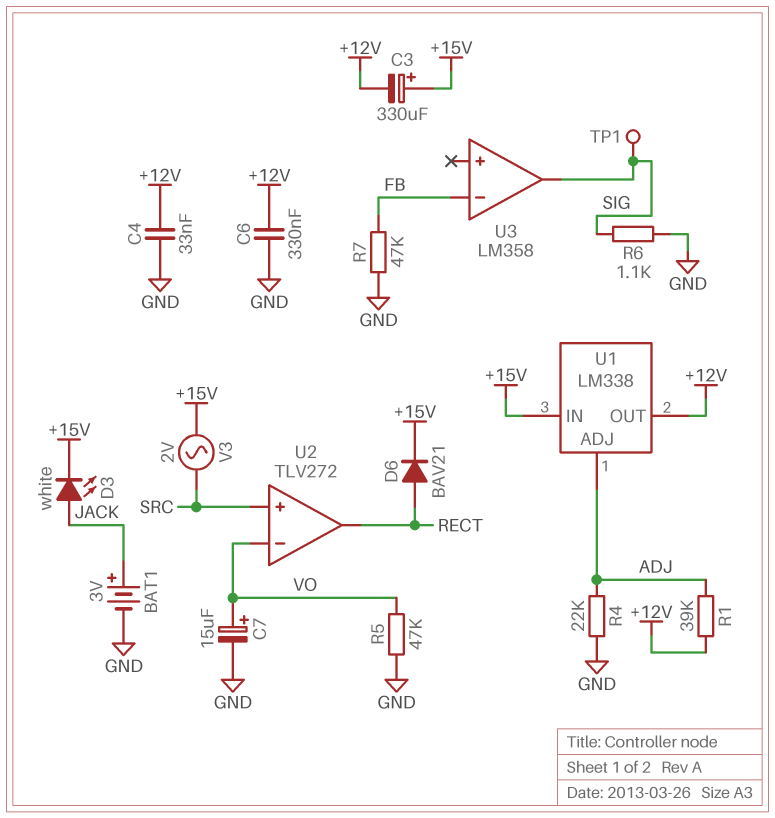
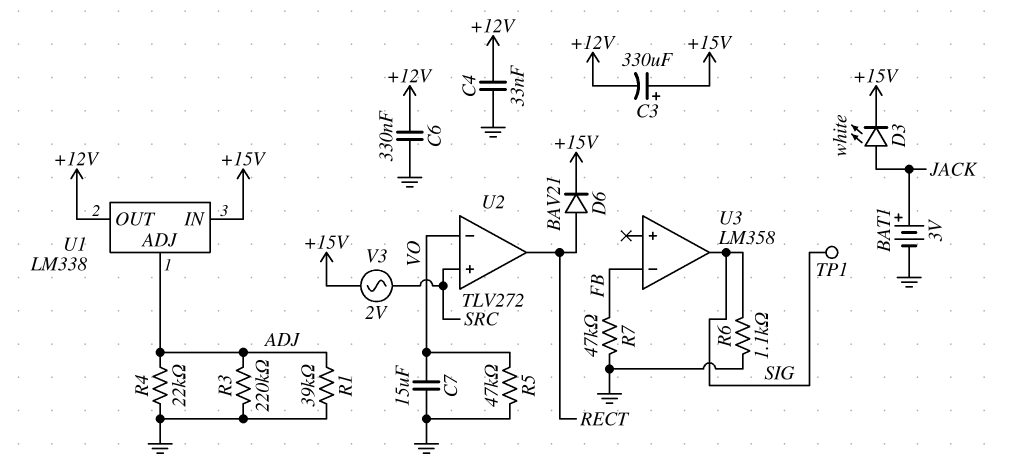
C7: 15uF (plus VO, minus GND) -> 15uF (GND, VO)
R1: 39k (+12V, ADJ) -> 39k (ADJ, GND)
R3: none -> 220k (ADJ, GND)

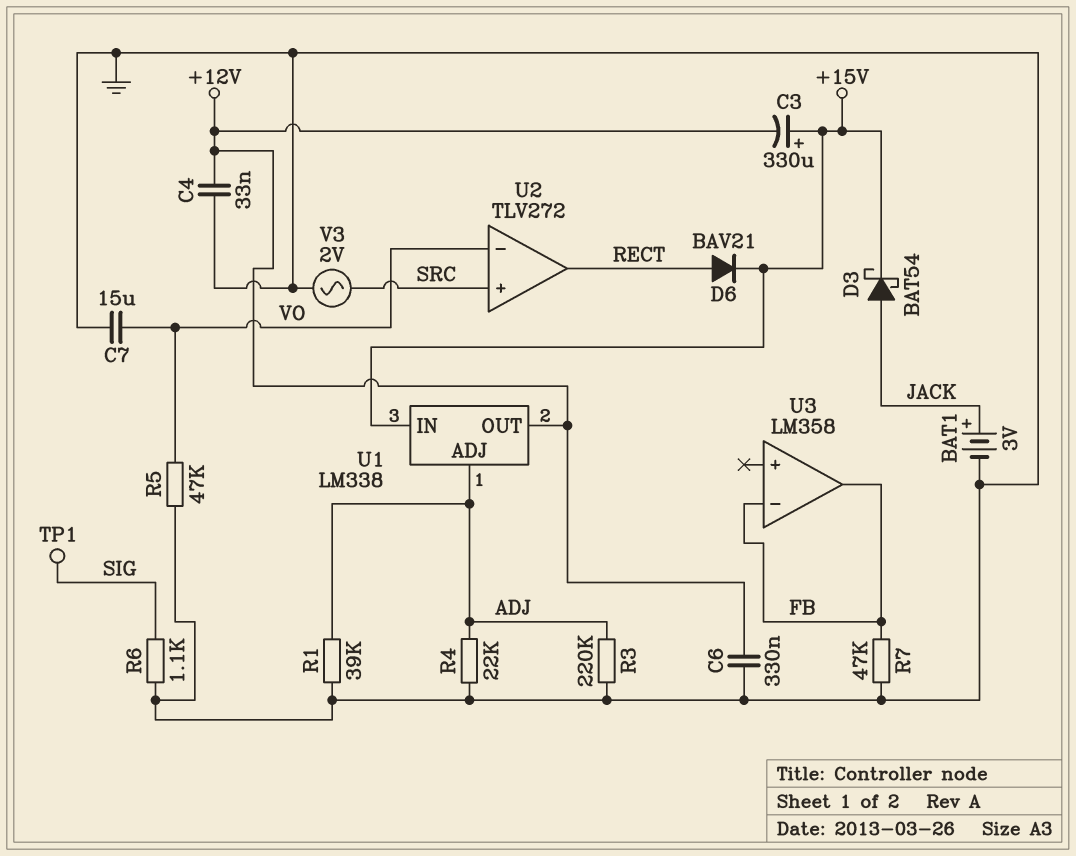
D3: LED white (A JACK, K +15V) -> schottky BAT54 (A JACK, K +15V)
U3 pin out: SIG -> FB
V3: AC 2V (+15V, SRC) -> AC 2V (GND, SRC)

